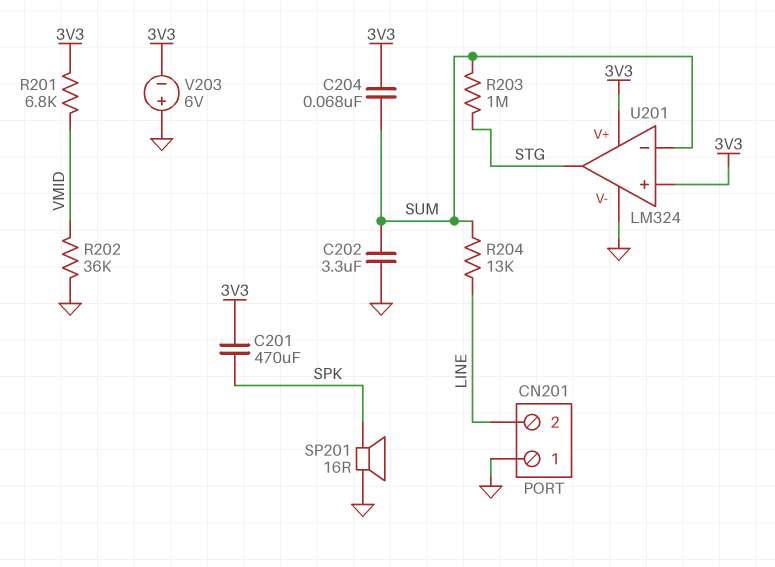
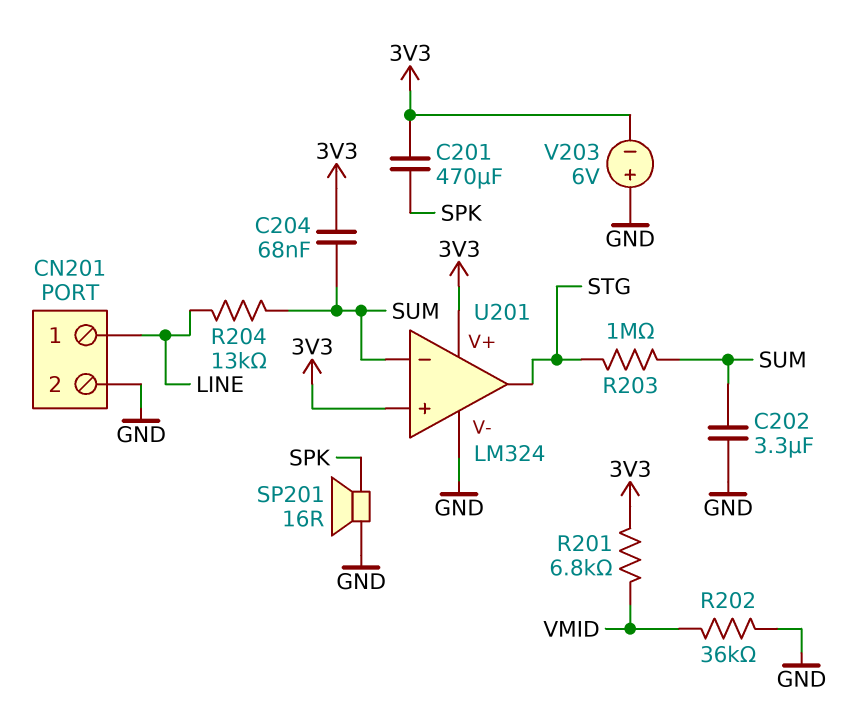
CN201 pin 1: GND -> LINE
CN201 pin 2: LINE -> GND

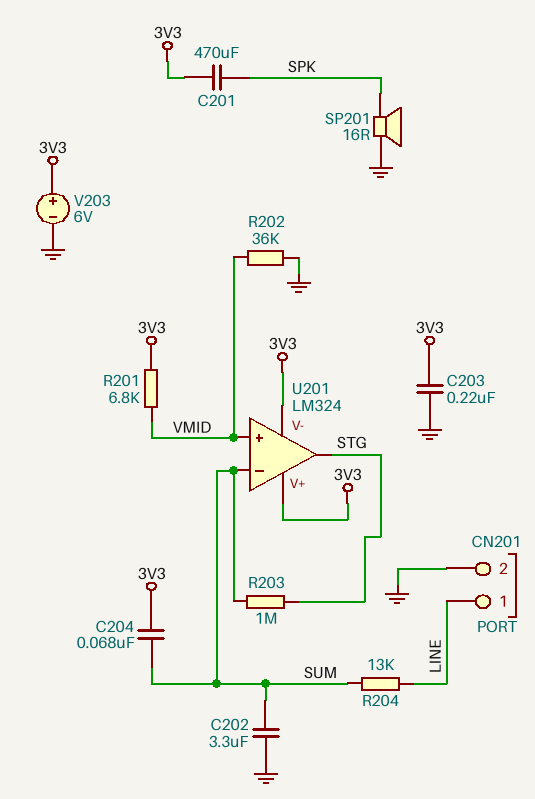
C203: none -> 220nF (3V3, GND)
U201 pin V-: GND -> 3V3
U201 pin in+: 3V3 -> VMID
V203: 6V (plus GND, minus 3V3) -> 6V (plus 3V3, minus GND)

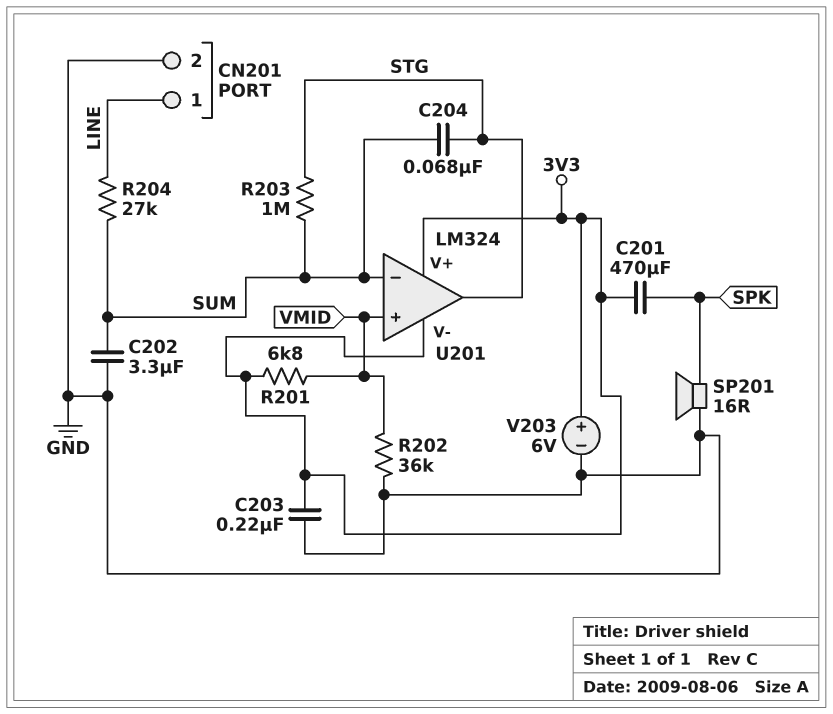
C204: 68nF (3V3, SUM) -> 68nF (STG, SUM)
R204: 13k (LINE, SUM) -> 27k (LINE, SUM)

